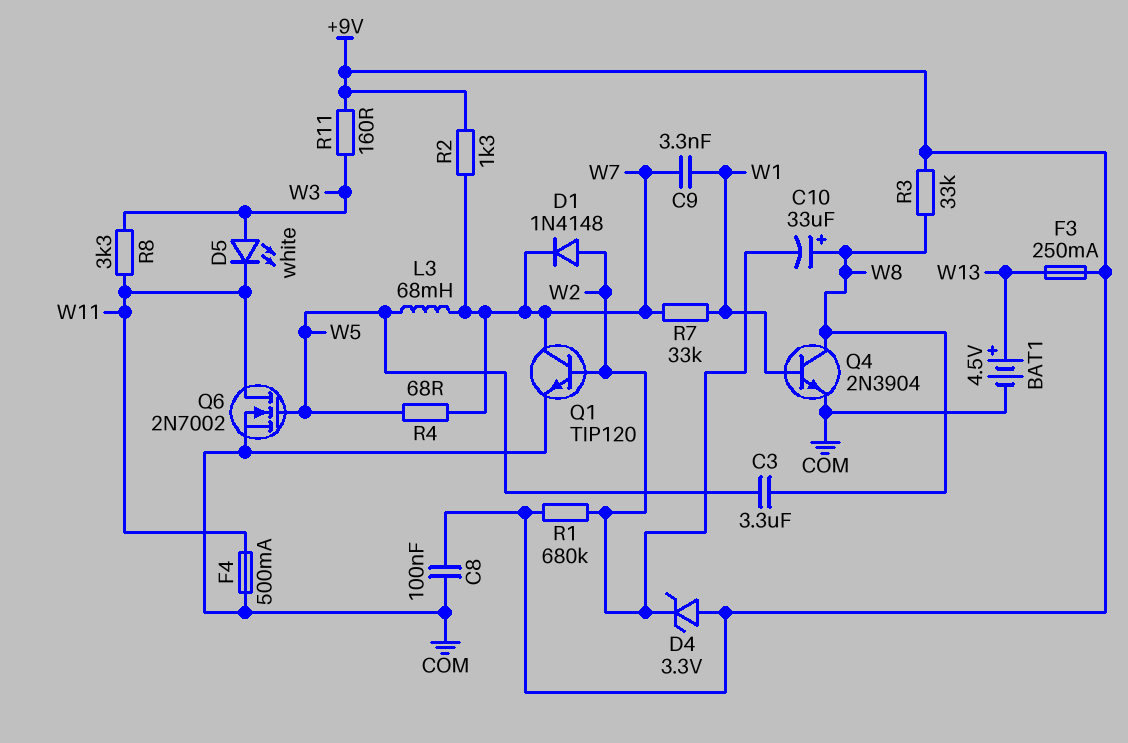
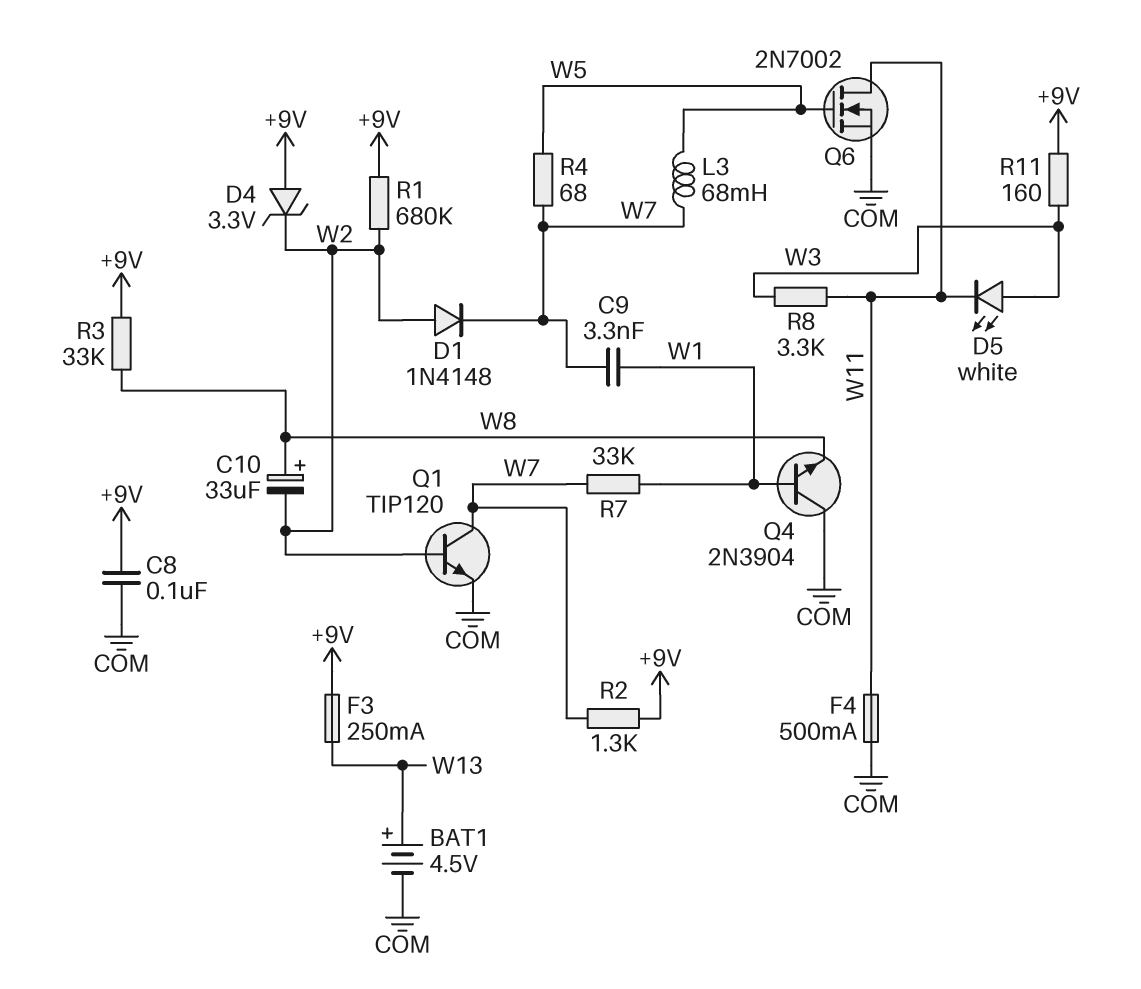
C3: 3.3uF (W5, W8) -> none
Q4: NPN 2N3904 (B W1, C W8, E COM) -> NPN 2N3904 (B W1, C COM, E W8)

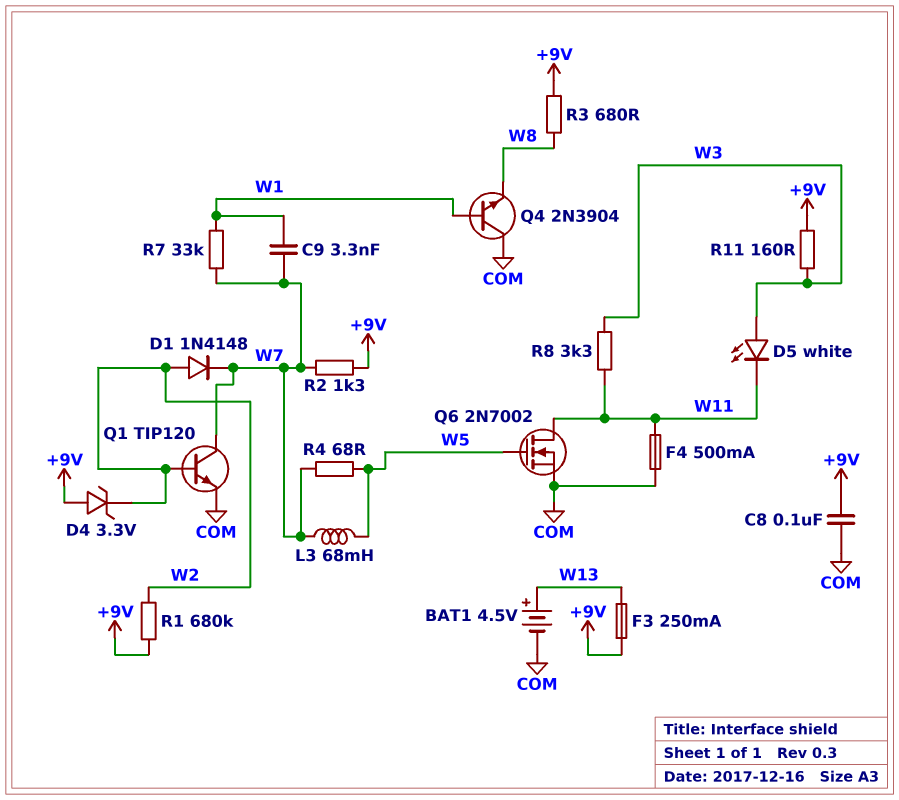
C10: 33uF (plus W8, minus W2) -> none
R3: 33k (+9V, W8) -> 680 (+9V, W8)

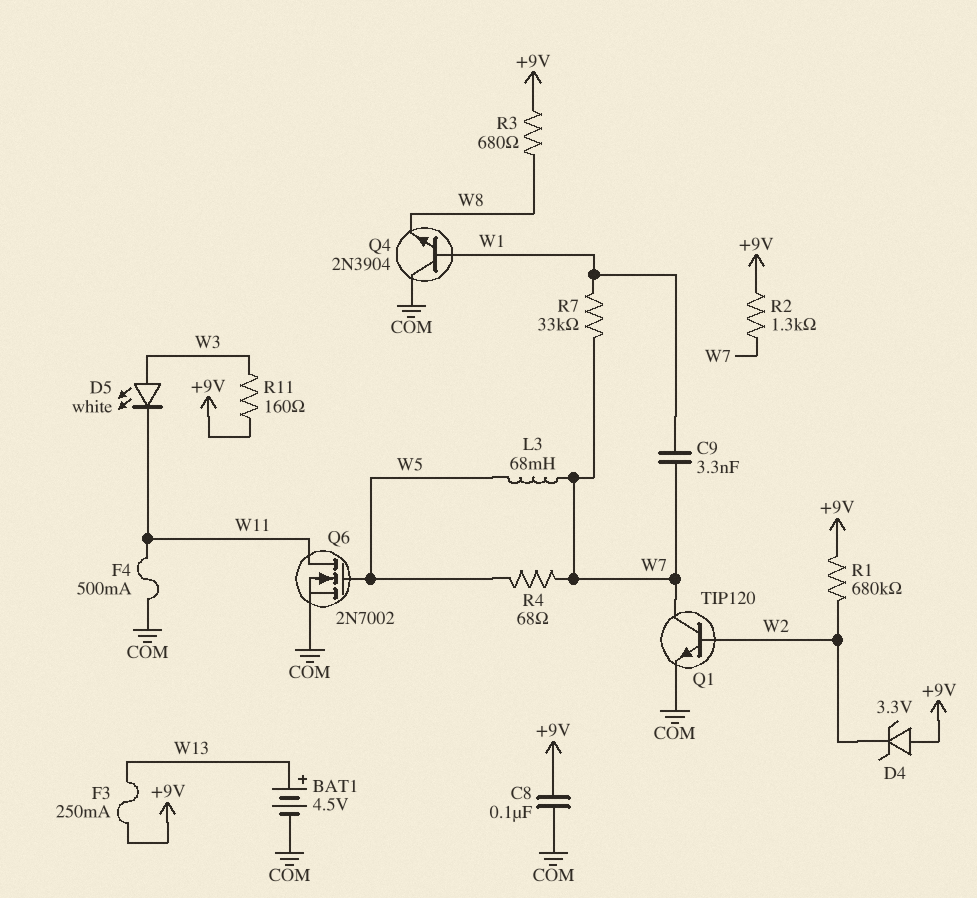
D1: diode 1N4148 (A W2, K W7) -> none
R8: 3.3k (W3, W11) -> none

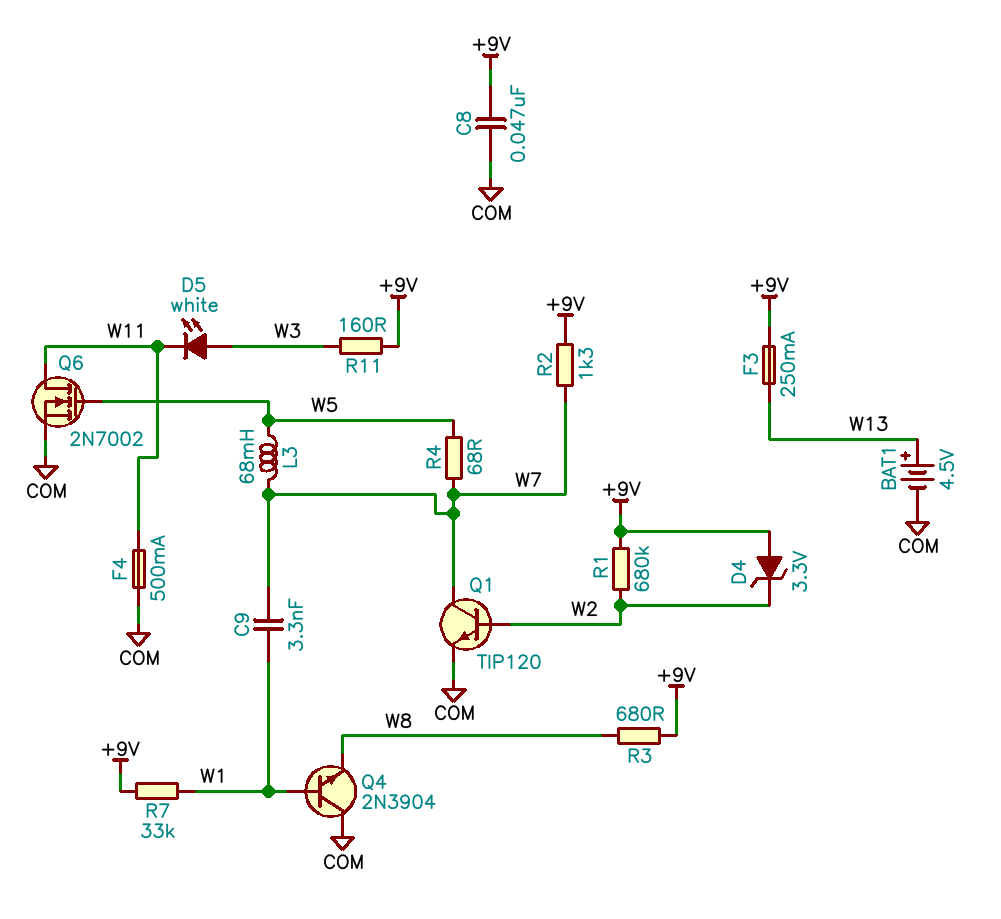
C8: 100nF (+9V, COM) -> 47nF (+9V, COM)
R7: 33k (W1, W7) -> 33k (+9V, W1)

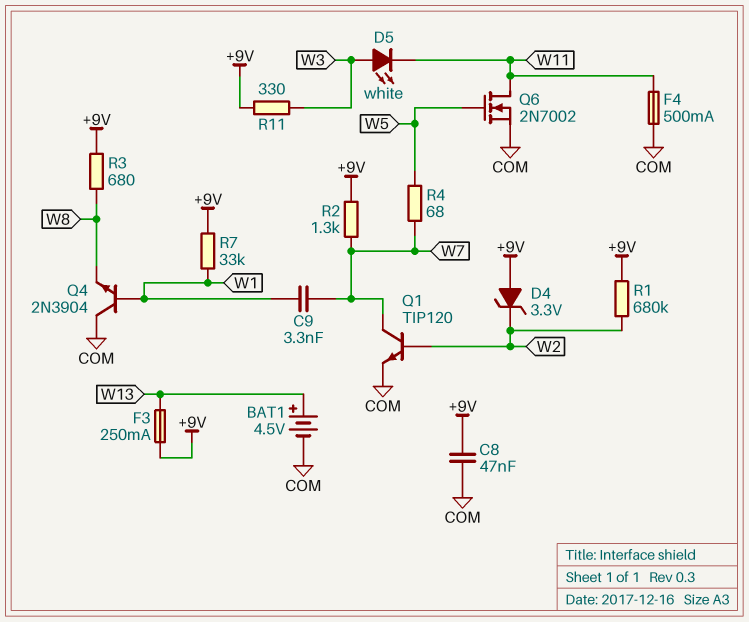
L3: 68mH (W5, W7) -> none
R11: 160 (+9V, W3) -> 330 (+9V, W3)

